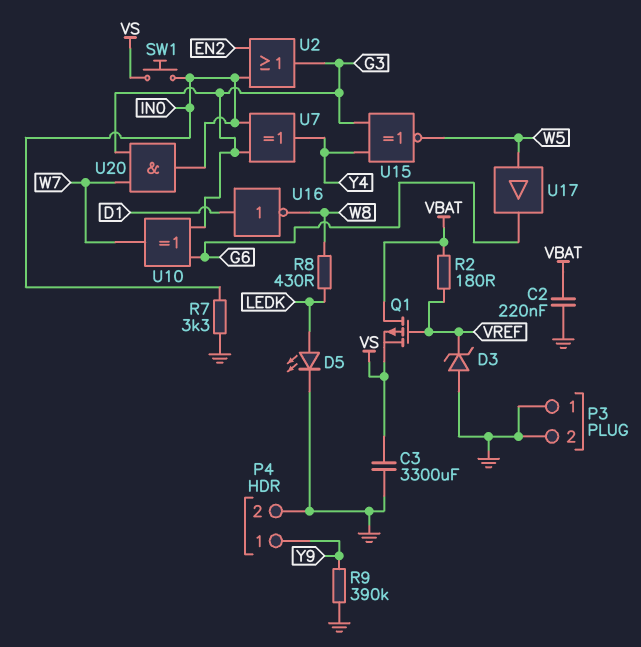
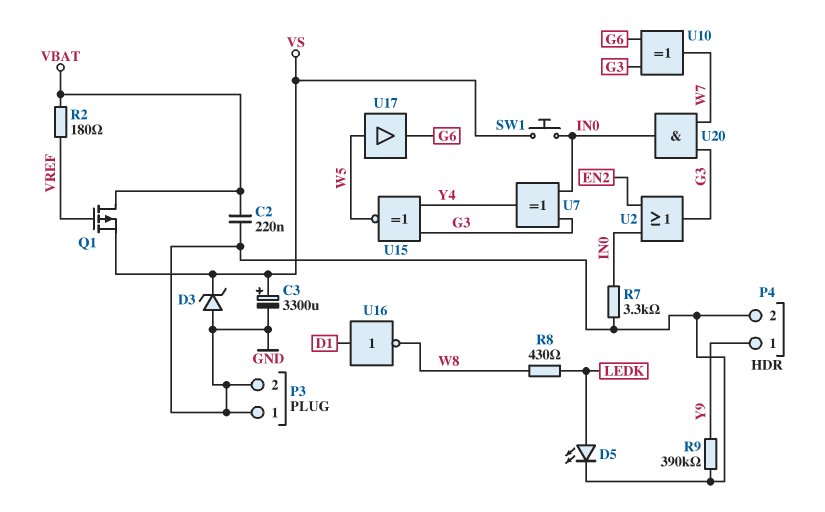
C3: 3300uF (GND, VS) -> 3300uF (plus VS, minus GND)
D3: zener (A GND, K VREF) -> zener (A GND, K VS)

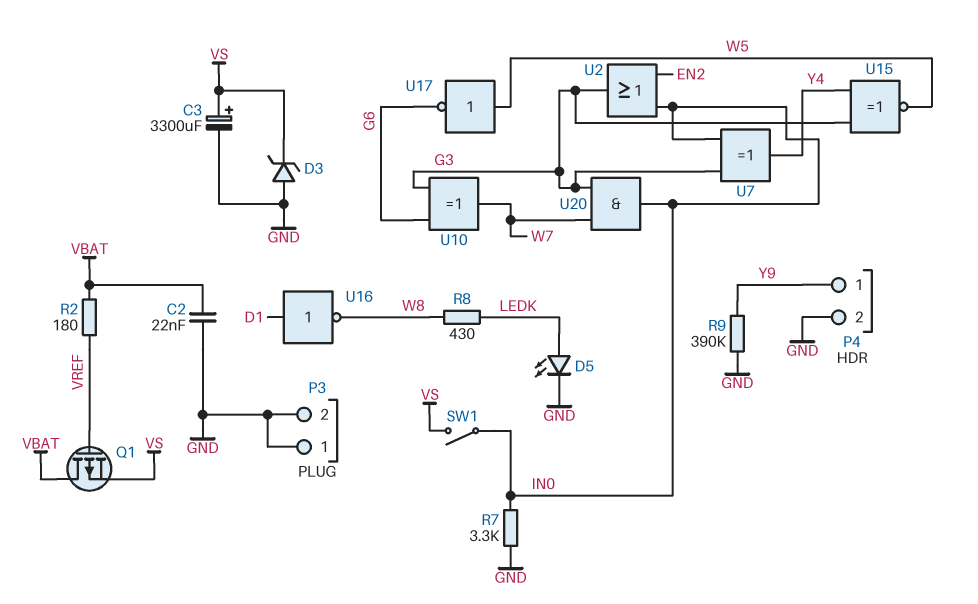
C2: 220nF (GND, VBAT) -> 22nF (GND, VBAT)
SW1: button (IN0, VS) -> switch (IN0, VS)
U17: buffer (in W5, out G6) -> NOT (in W5, out G6)

